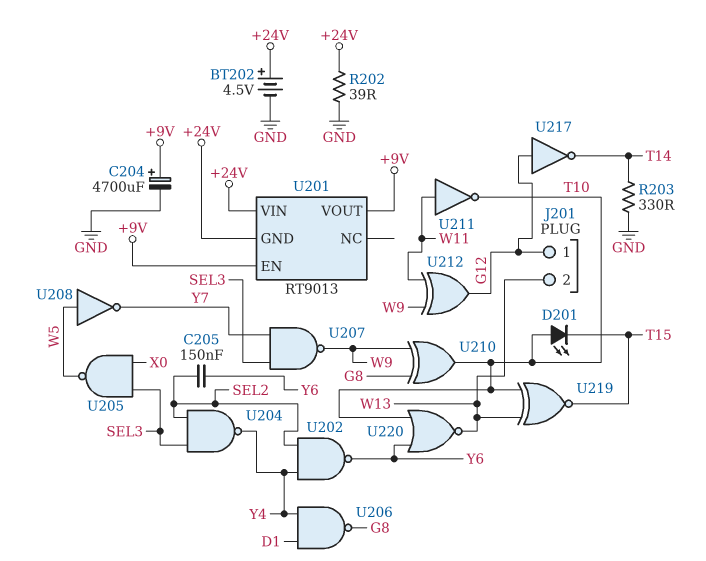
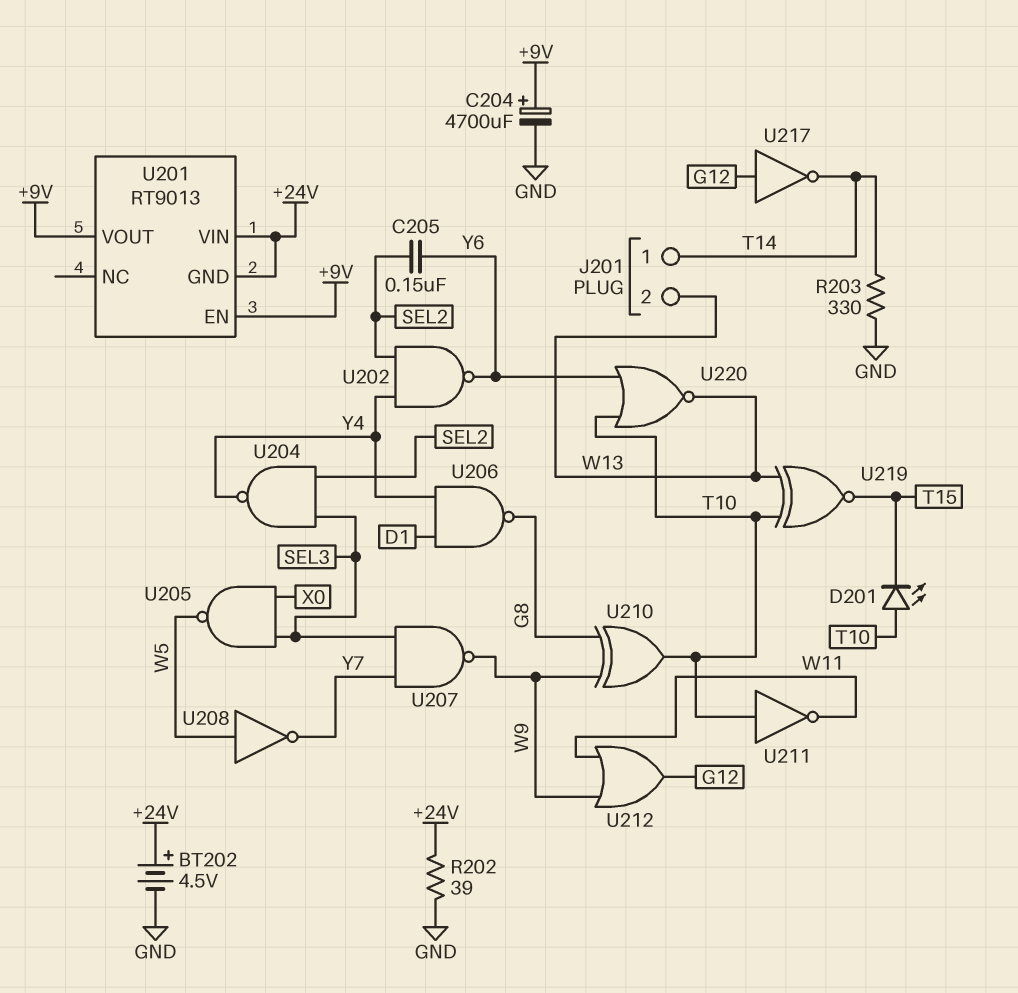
J201 pin 1: G12 -> T14
U211: NOT (in W11, out T10) -> NOT (in T10, out W11)
U212: XOR (in W9, in W11, out G12) -> OR (in W9, in W11, out G12)

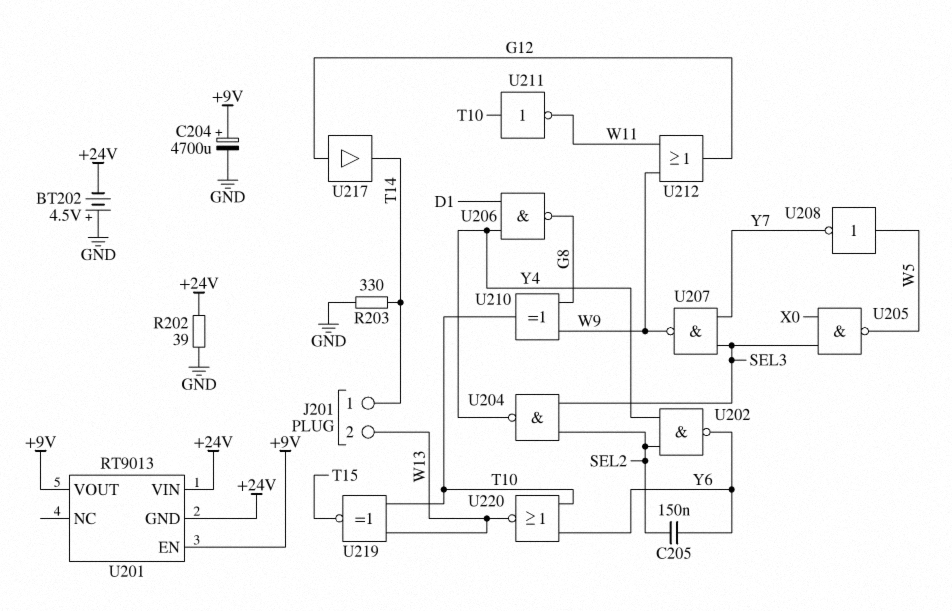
BT202: 4.5V (plus +24V, minus GND) -> 4.5V (plus GND, minus +24V)
D201: LED (A T10, K T15) -> none
U217: NOT (in G12, out T14) -> buffer (in G12, out T14)

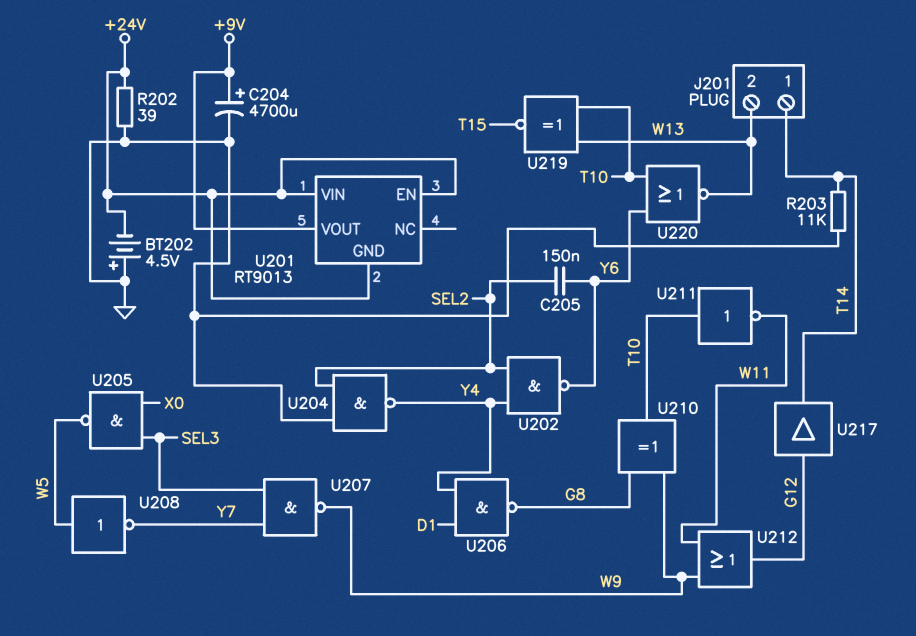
R203: 330 (GND, T14) -> 11k (GND, T14)
U201 pin EN: +9V -> +24V
U204: NAND (in SEL2, in SEL3, out Y4) -> NAND (in GND, in SEL2, out Y4)

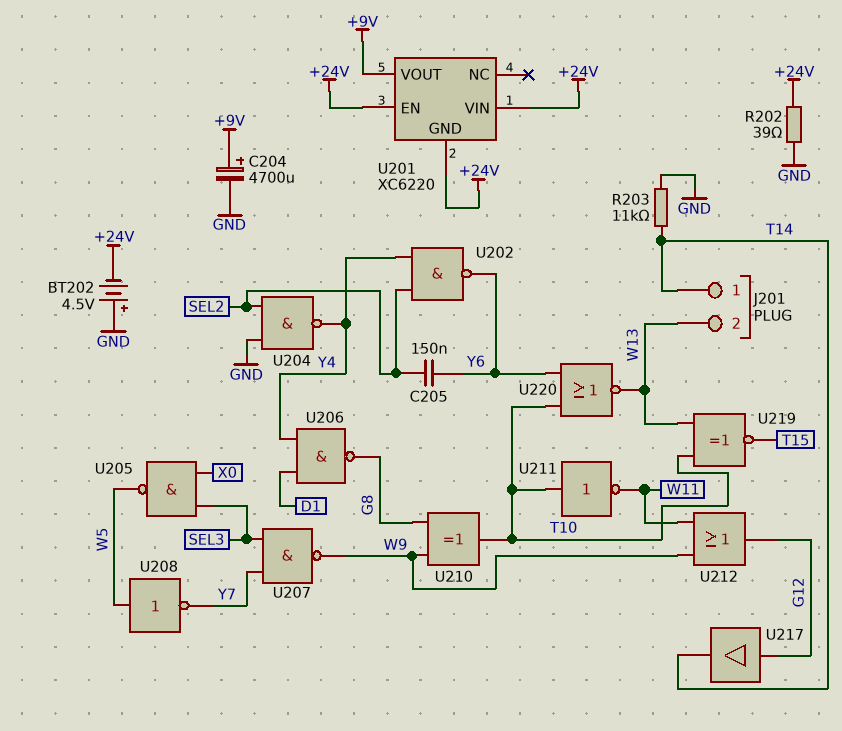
U201: RT9013 -> XC6220

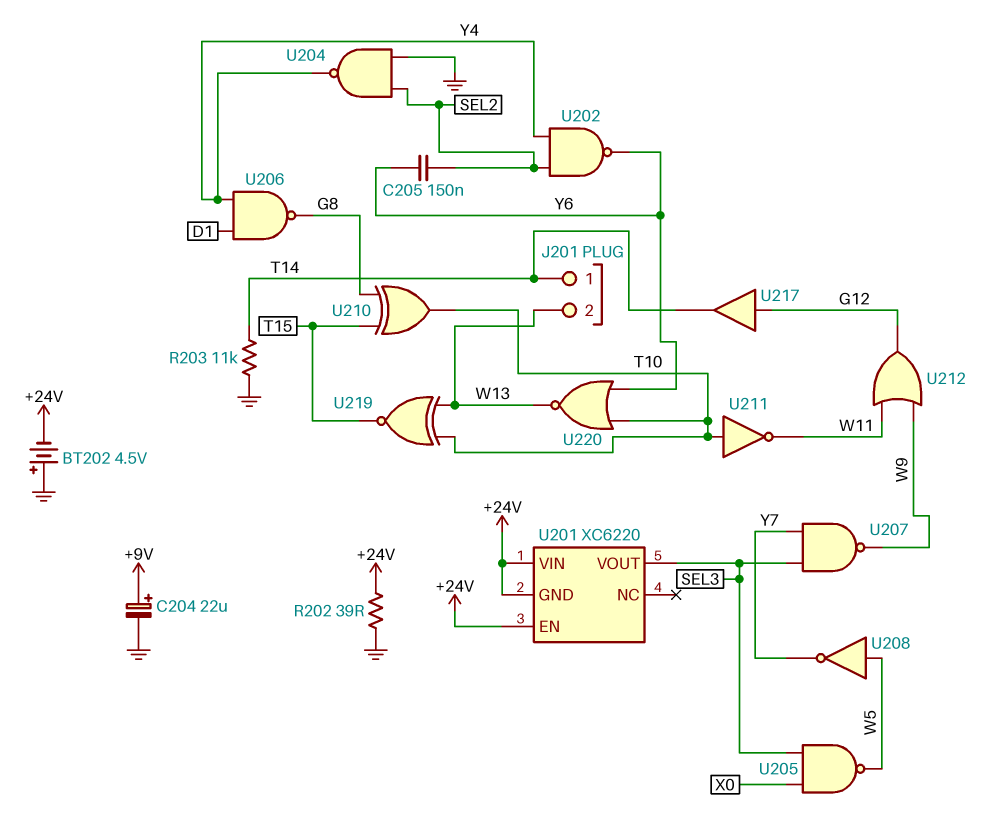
C204: 4700uF (plus +9V, minus GND) -> 22uF (plus +9V, minus GND)
U201 pin VOUT: +9V -> SEL3
U210: XOR (in G8, in W9, out T10) -> XOR (in G8, in T15, out T10)

